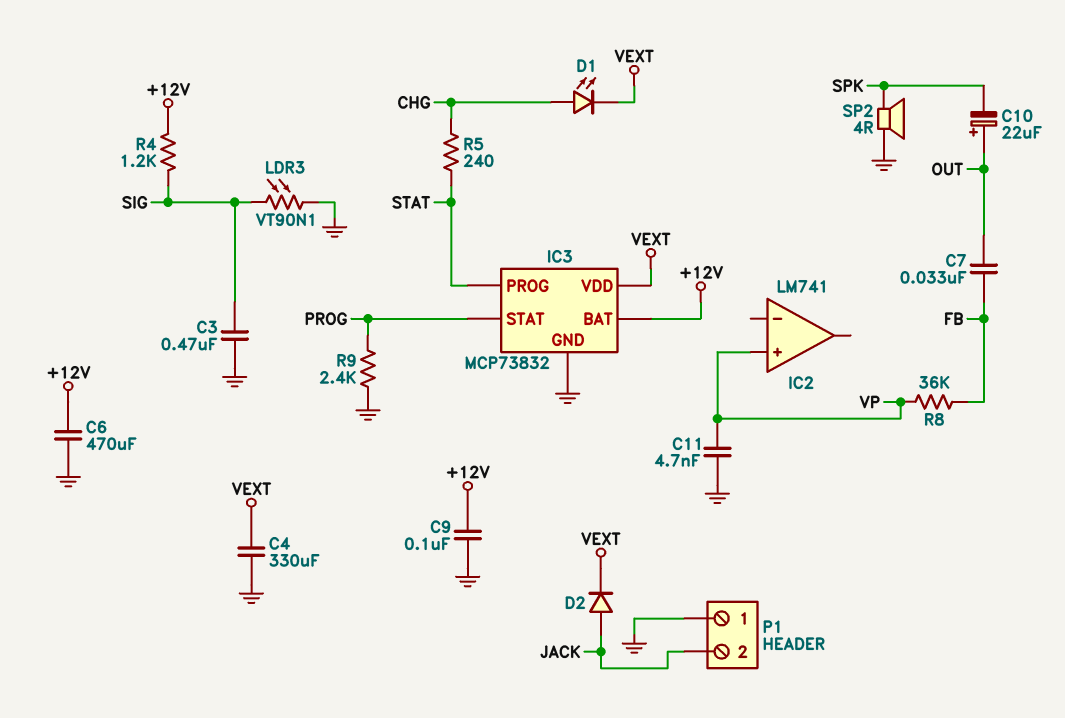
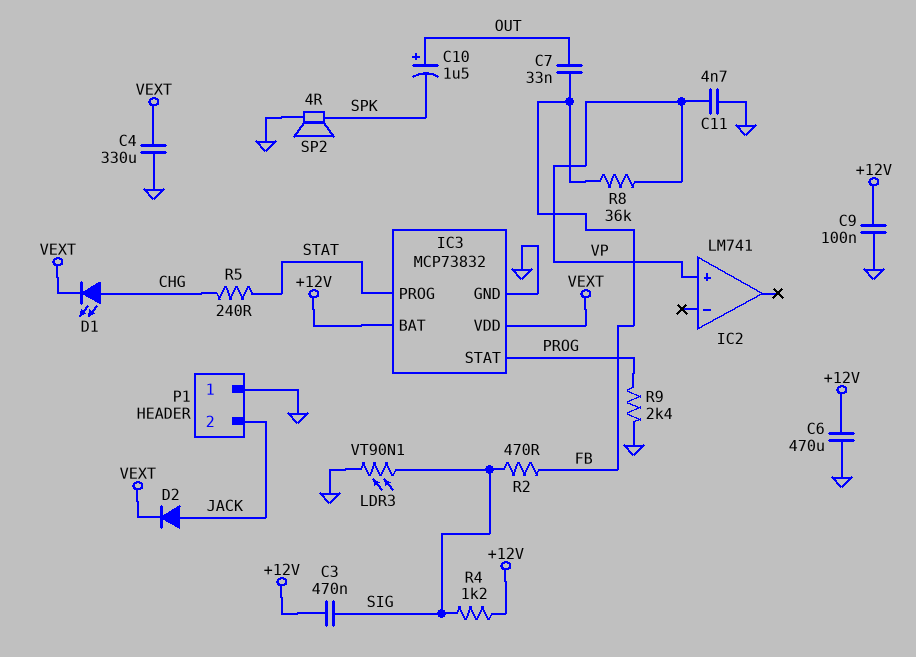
C3: 470nF (GND, SIG) -> 470nF (+12V, SIG)
C10: 22uF (plus OUT, minus SPK) -> 1.5uF (plus OUT, minus SPK)
R2: none -> 470 (FB, SIG)

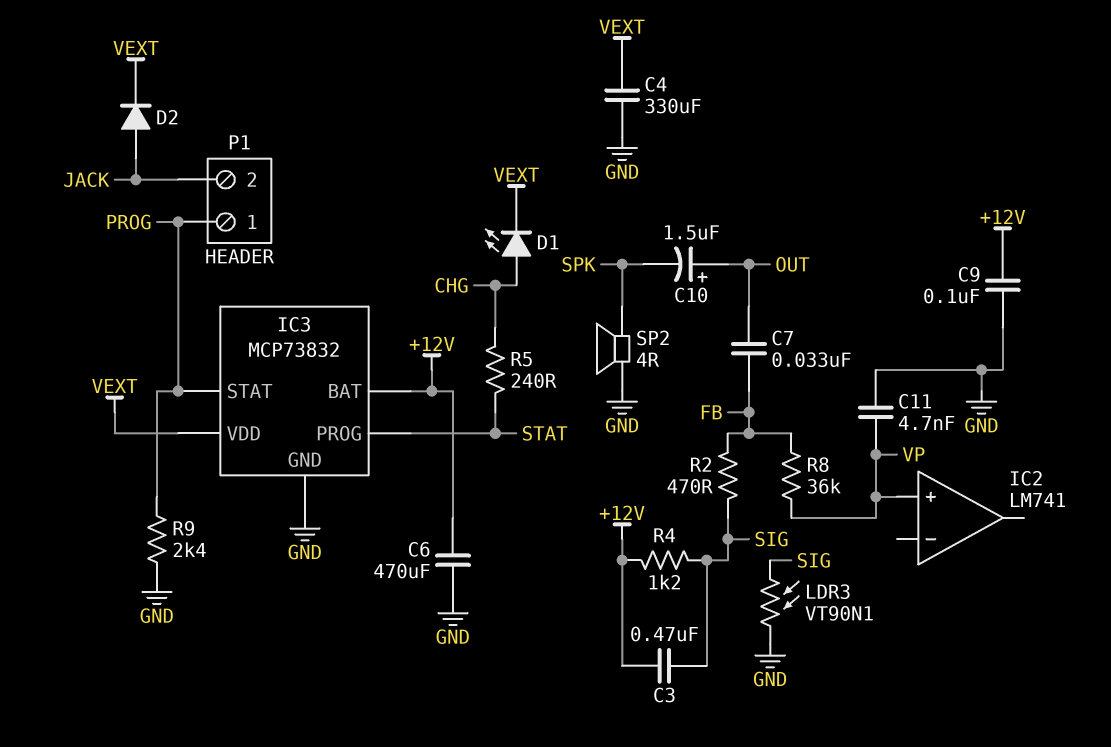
P1 pin 1: GND -> PROG

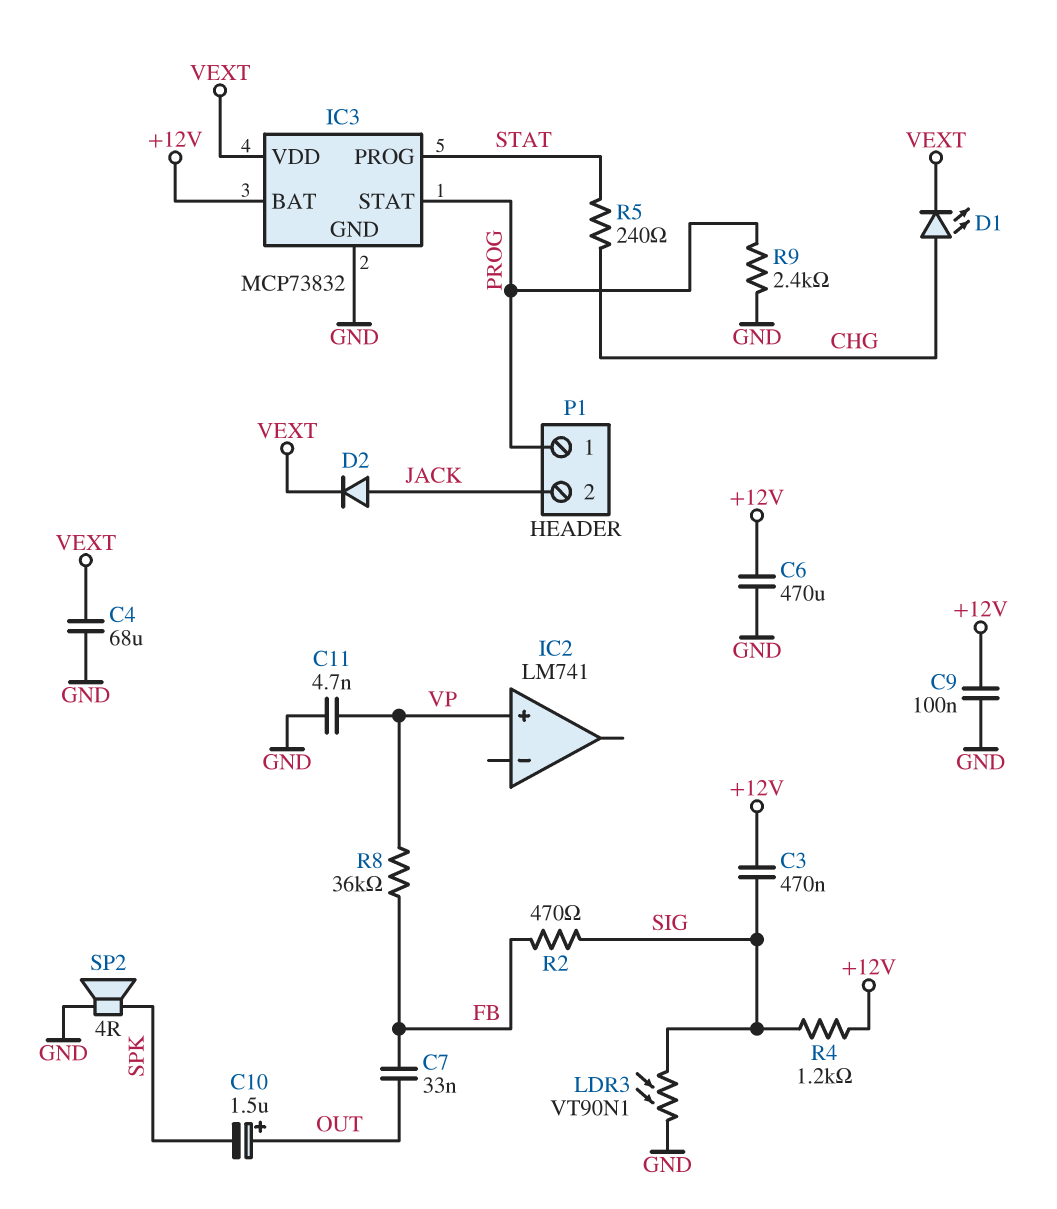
C4: 330uF (GND, VEXT) -> 68uF (GND, VEXT)

